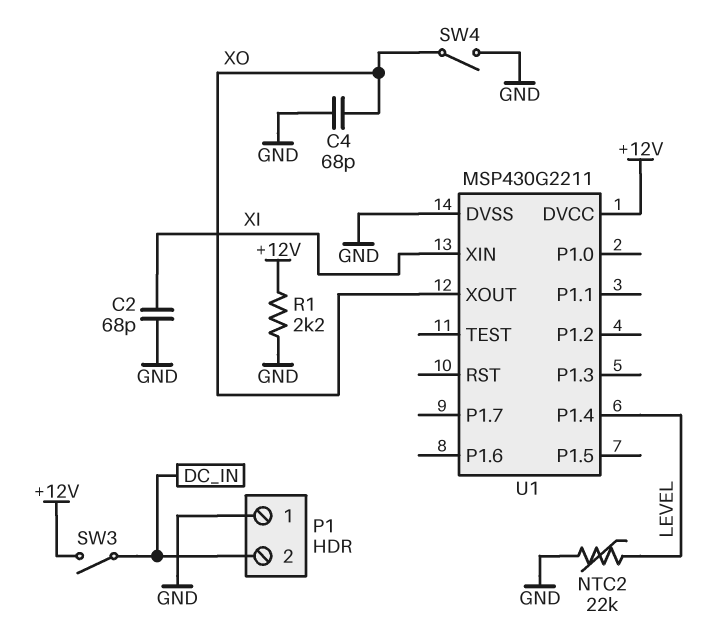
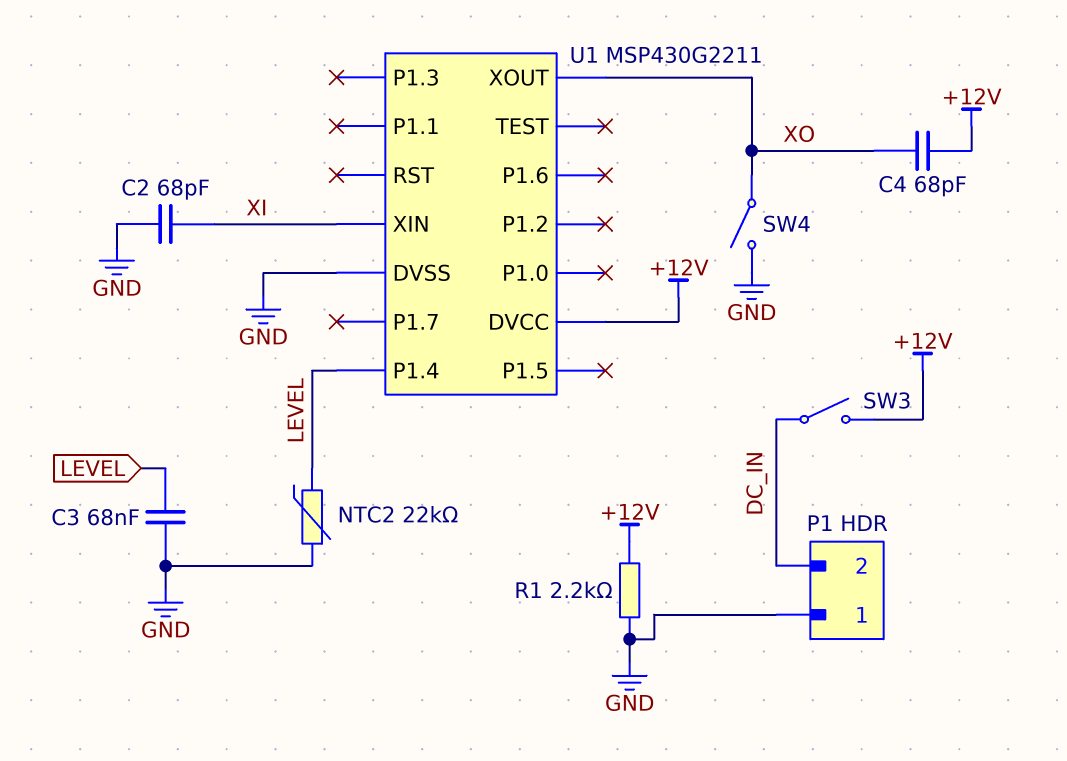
C3: none -> 68nF (GND, LEVEL)
C4: 68pF (GND, XO) -> 68pF (+12V, XO)

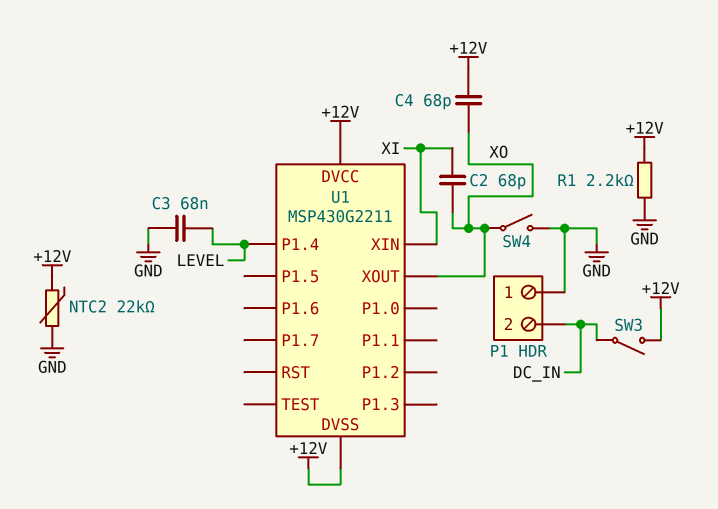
C2: 68pF (GND, XI) -> 68pF (XI, XO)
NTC2: 22k (GND, LEVEL) -> 22k (+12V, GND)
U1 pin DVSS: GND -> +12V

